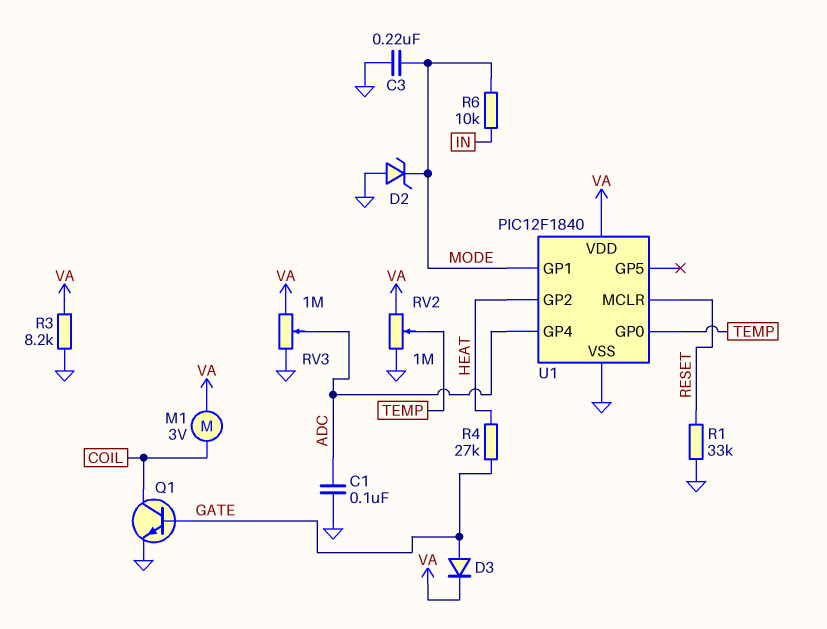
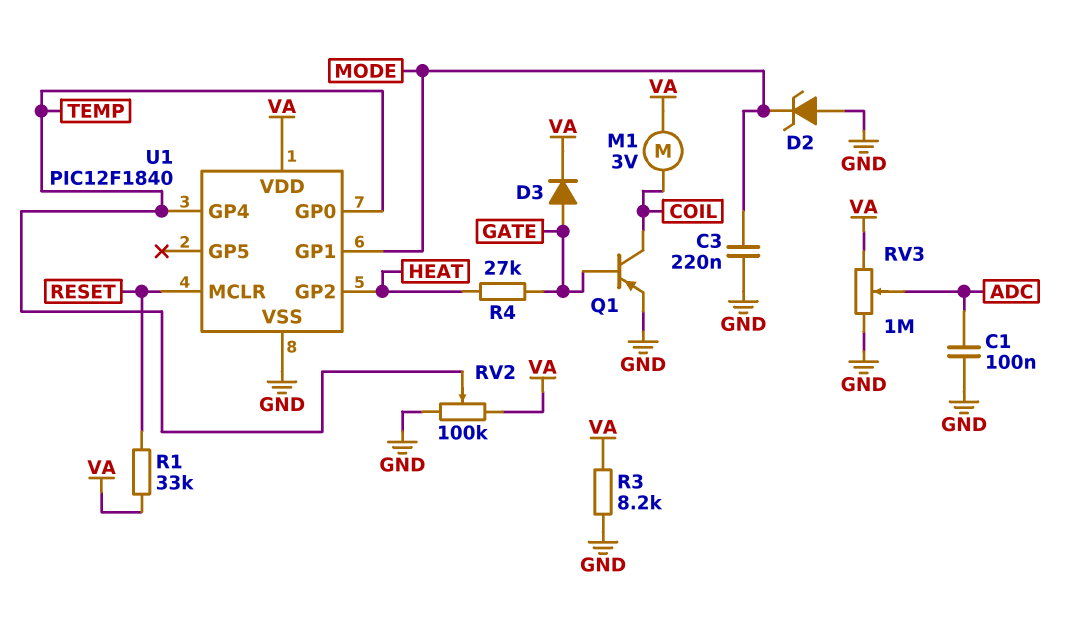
Q1: NPN (B GATE, C COIL, E GND) -> PNP (B GATE, C COIL, E GND)
R1: 33k (GND, RESET) -> 33k (RESET, VA)
R6: 10k (IN, MODE) -> none
RV2: 1M (GND, VA, wiper TEMP) -> 100k (GND, VA, wiper TEMP)
U1 pin GP4: ADC -> TEMP

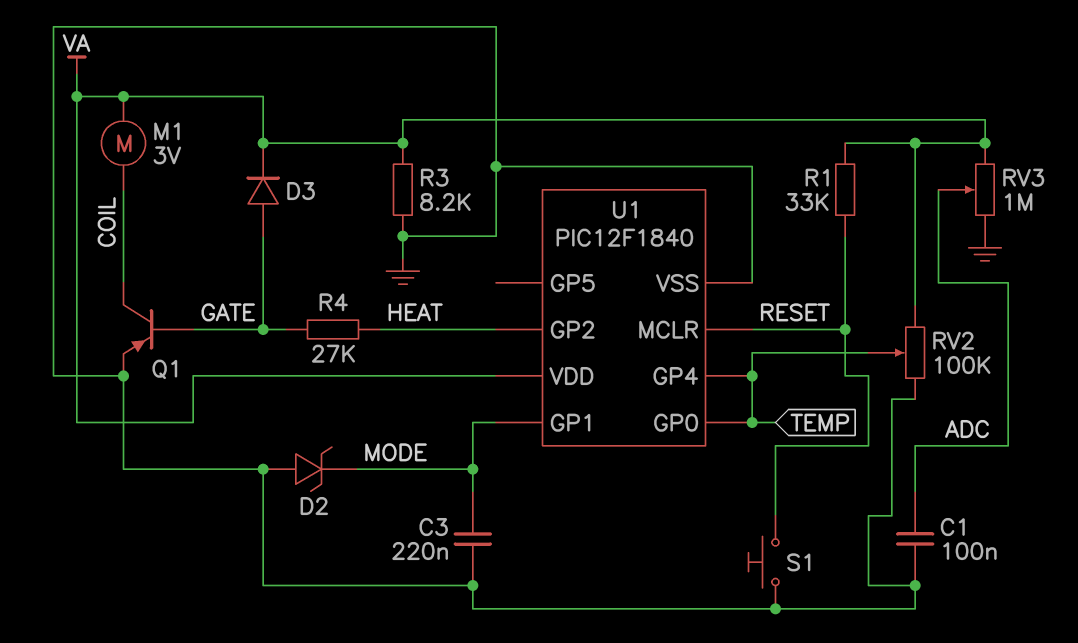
S1: none -> button (GND, RESET)

